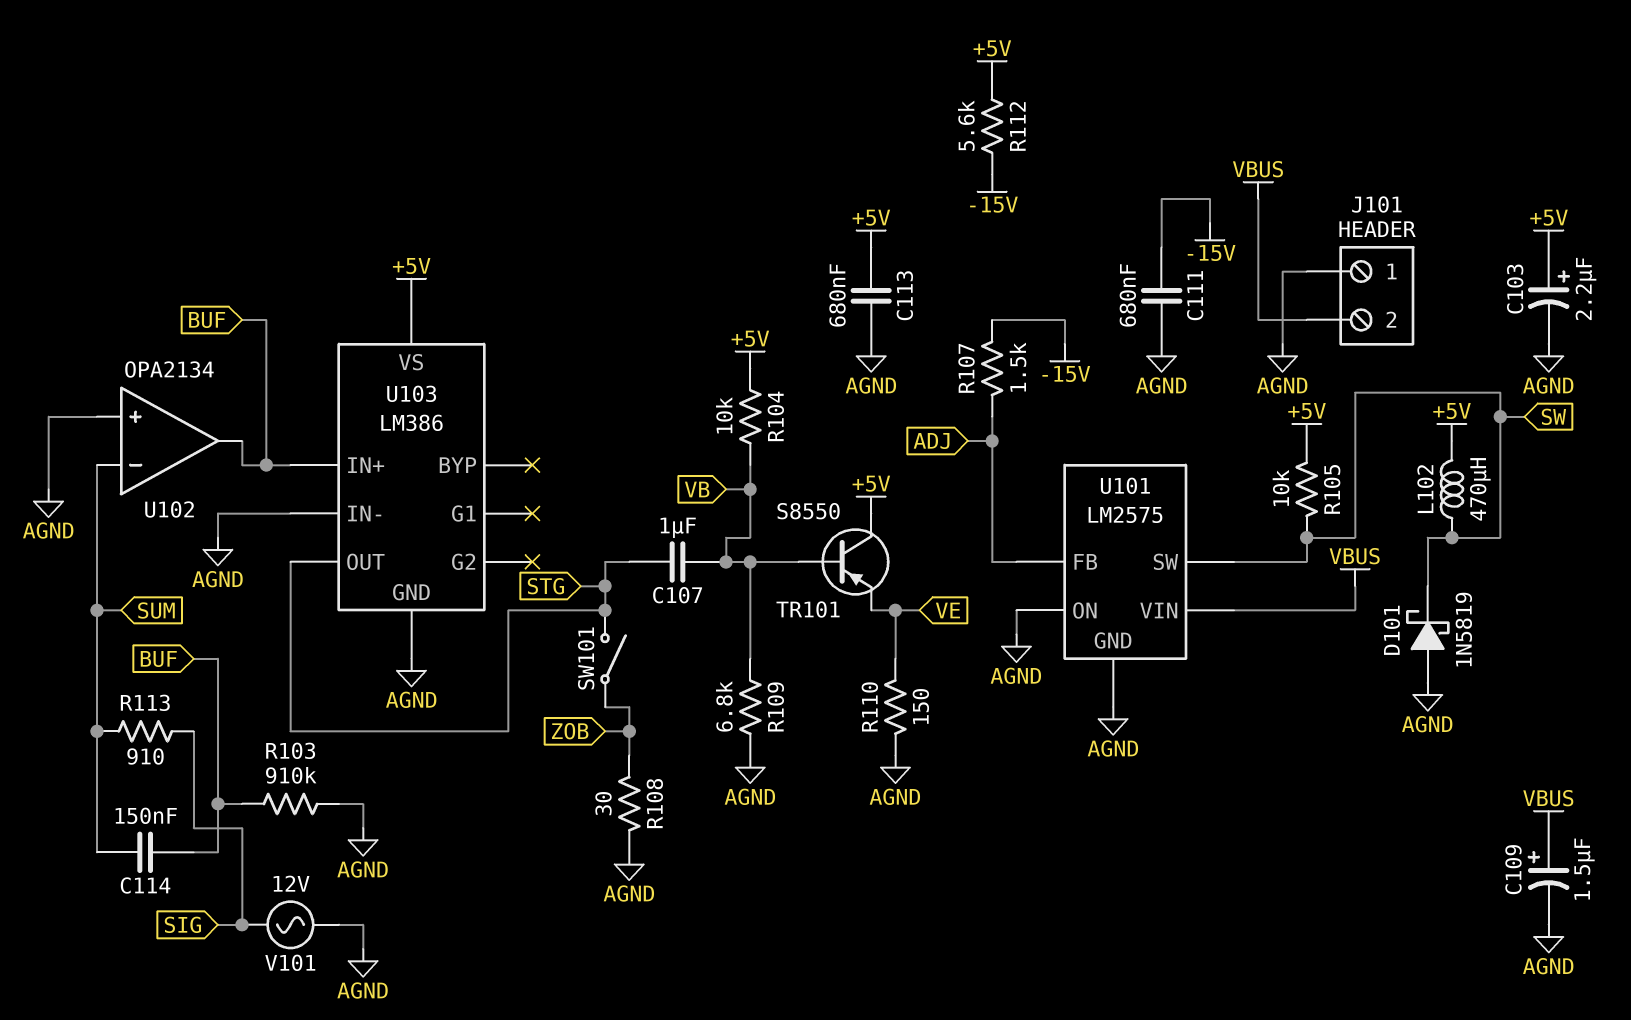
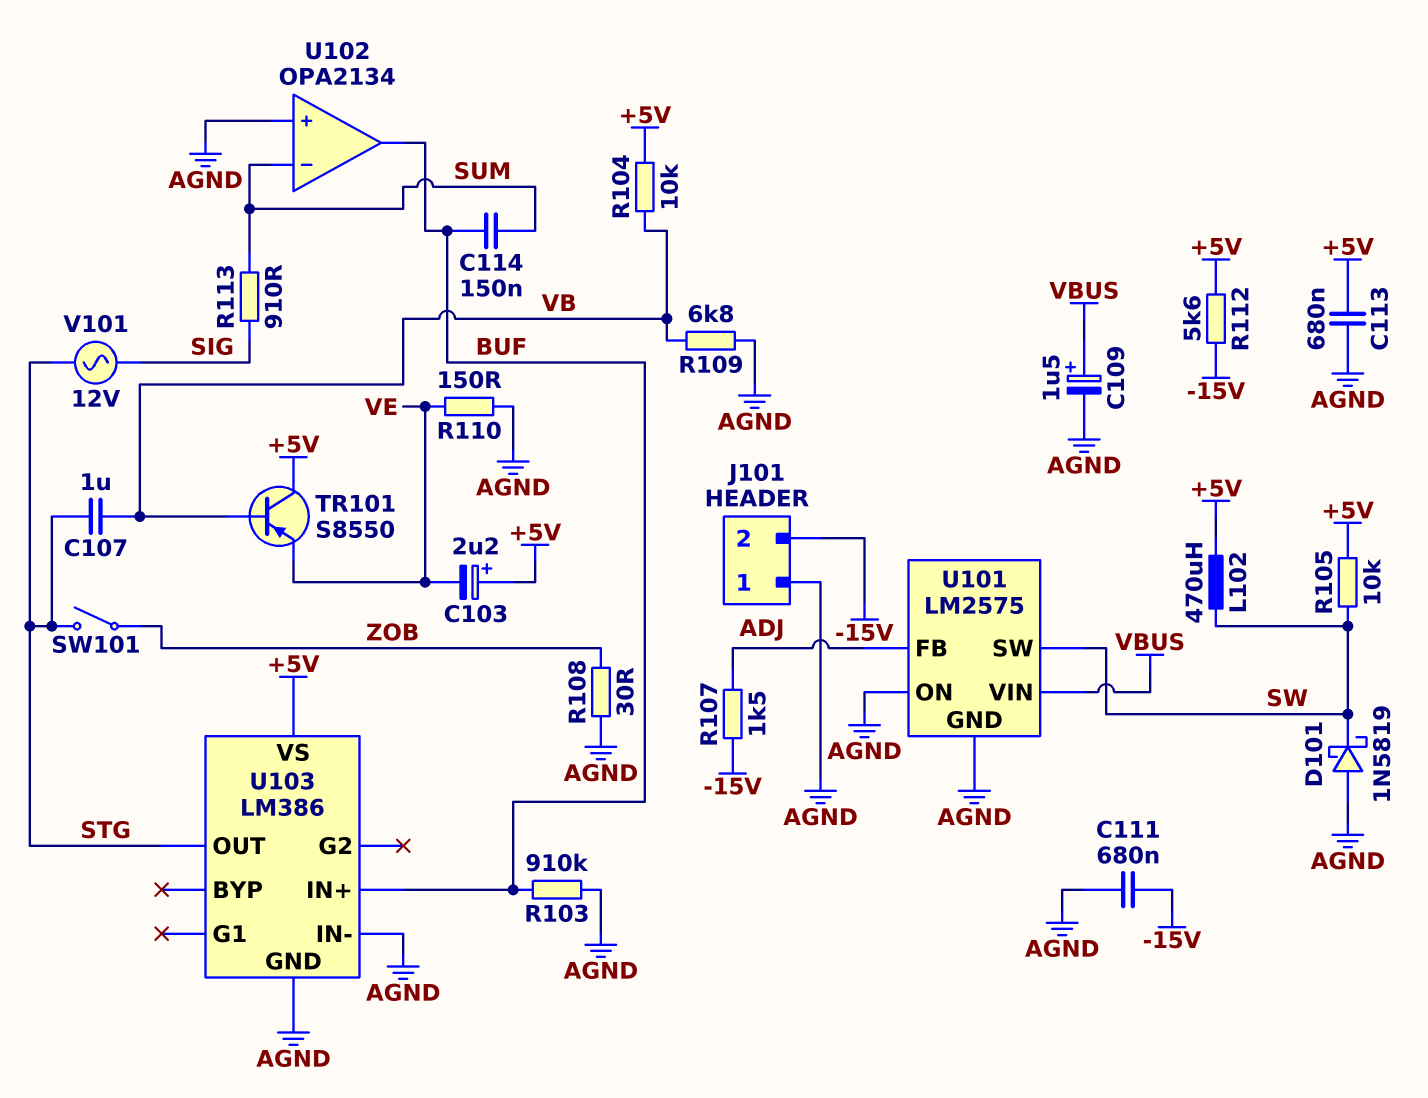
C103: 2.2uF (plus +5V, minus AGND) -> 2.2uF (plus +5V, minus VE)
J101 pin 2: VBUS -> -15V
V101: AC 12V (AGND, SIG) -> AC 12V (SIG, STG)

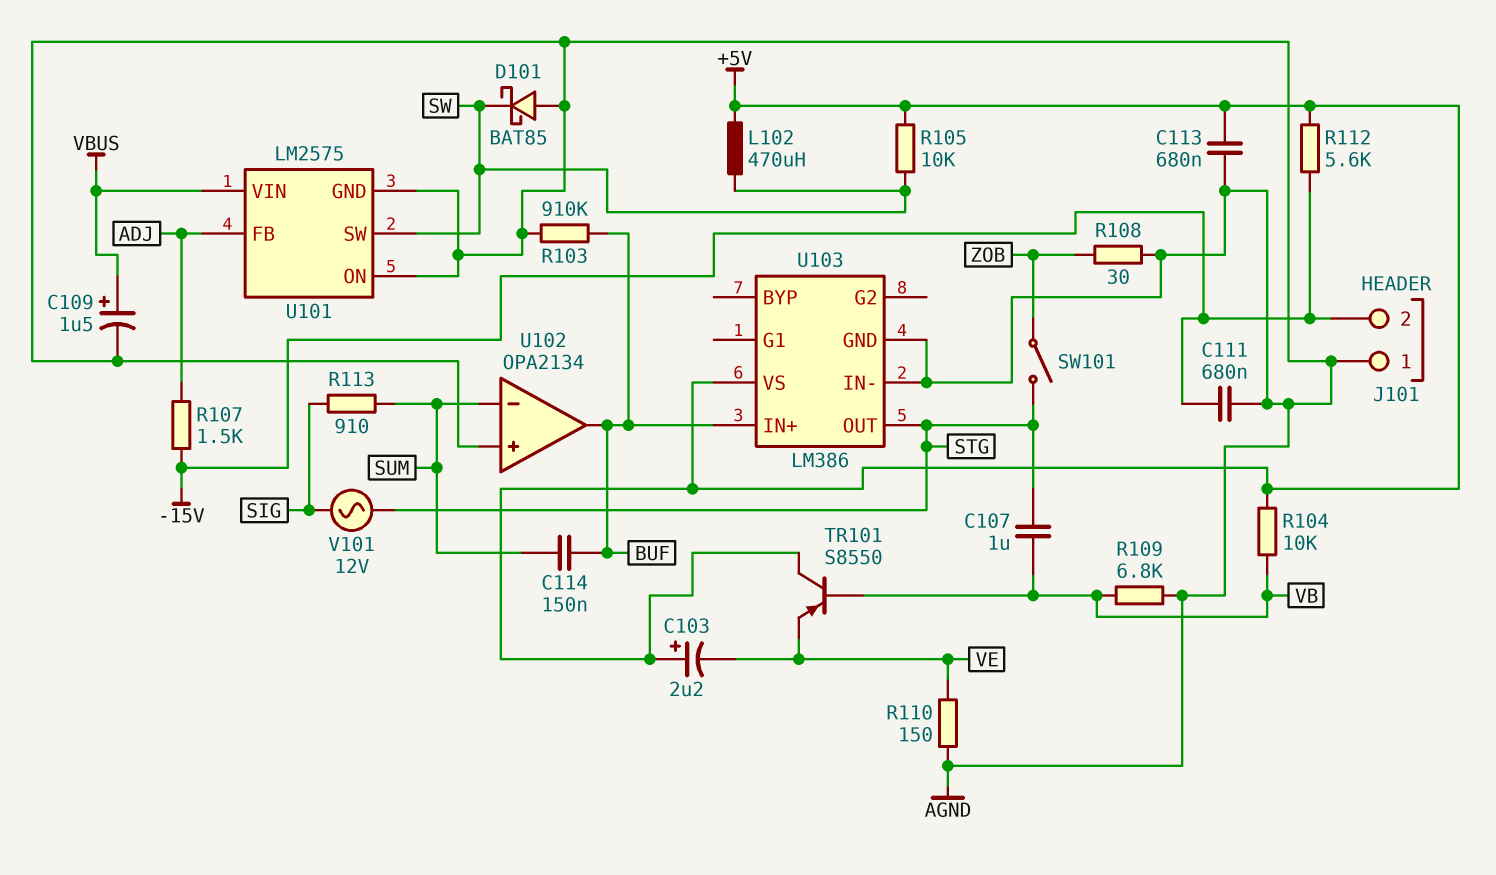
D101: schottky 1N5819 (A AGND, K SW) -> schottky BAT85 (A AGND, K SW)

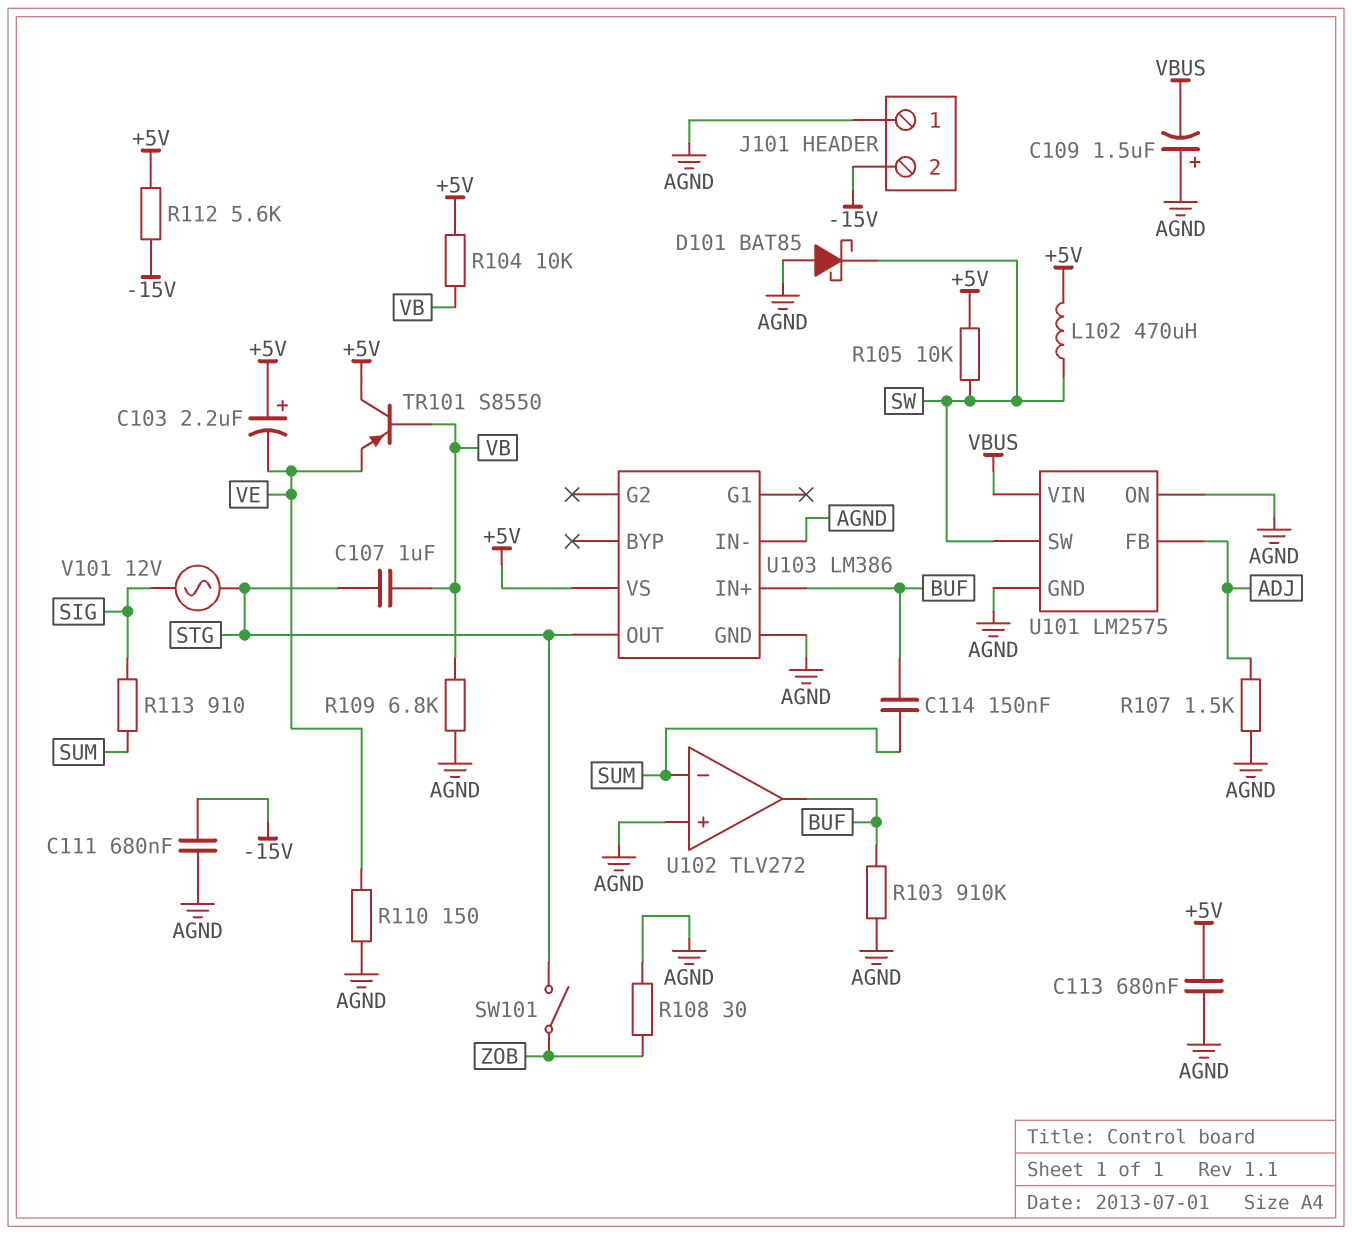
C109: 1.5uF (plus VBUS, minus AGND) -> 1.5uF (plus AGND, minus VBUS)
R107: 1.5k (-15V, ADJ) -> 1.5k (ADJ, AGND)
U102: OPA2134 -> TLV272

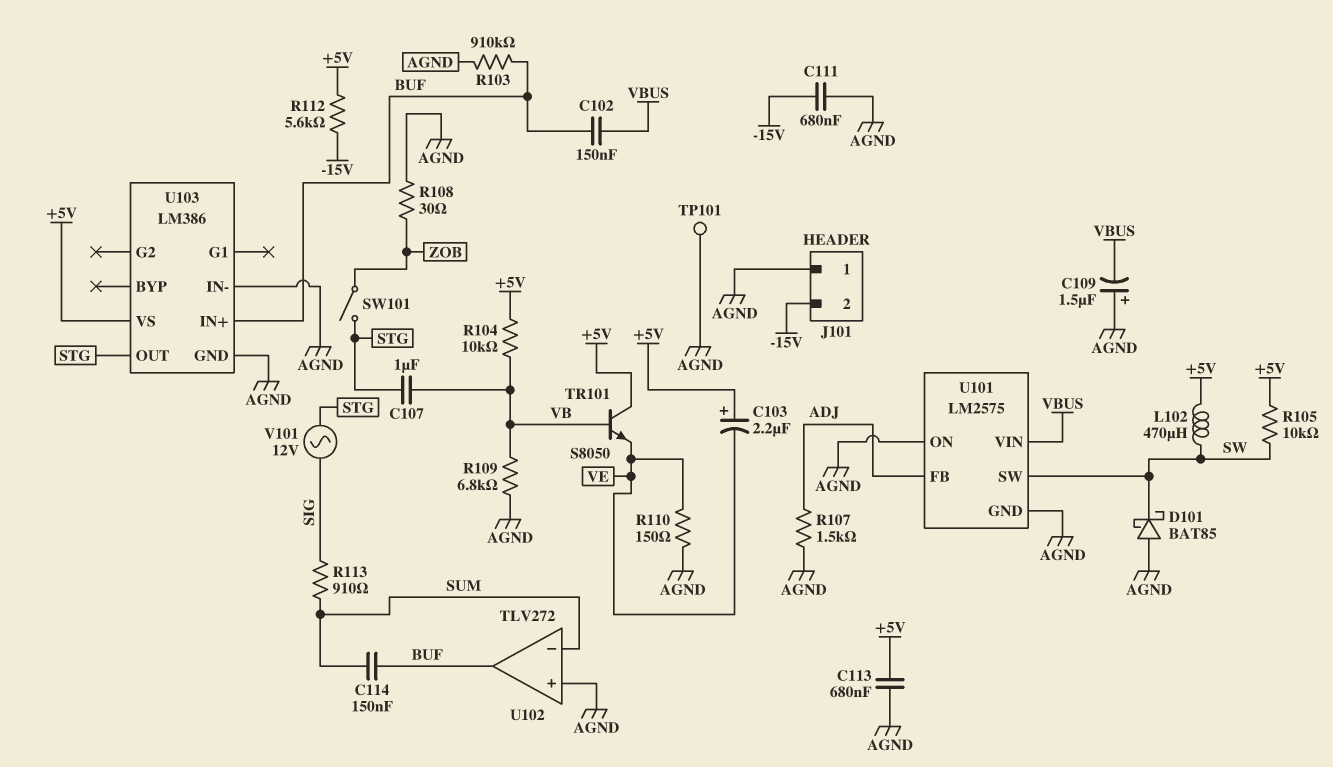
C102: none -> 150nF (BUF, VBUS)
TP101: none -> test point (AGND)
TR101: PNP S8550 (B VB, C +5V, E VE) -> NPN S8050 (B VB, C +5V, E VE)

